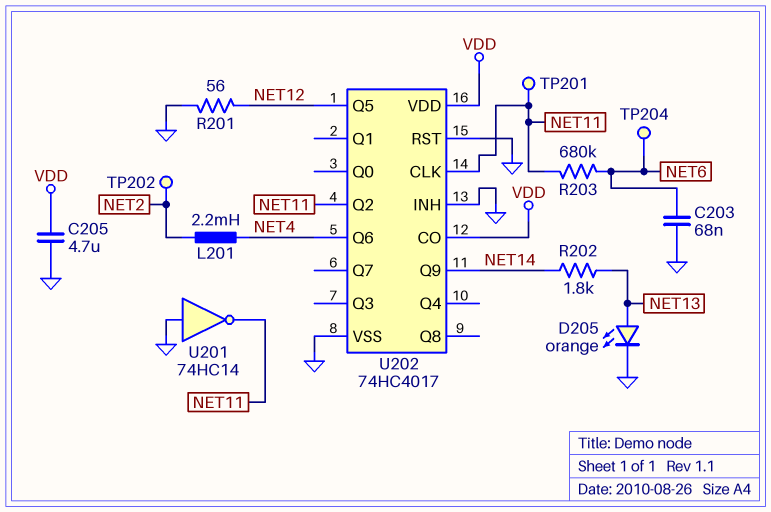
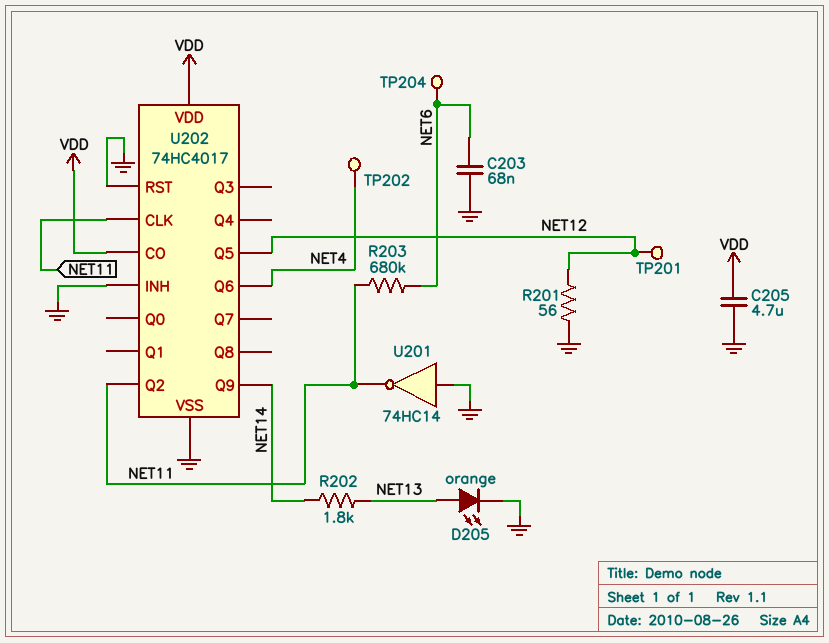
L201: 2.2mH (NET2, NET4) -> none
TP201: test point (NET11) -> test point (NET12)
TP202: test point (NET2) -> test point (NET4)

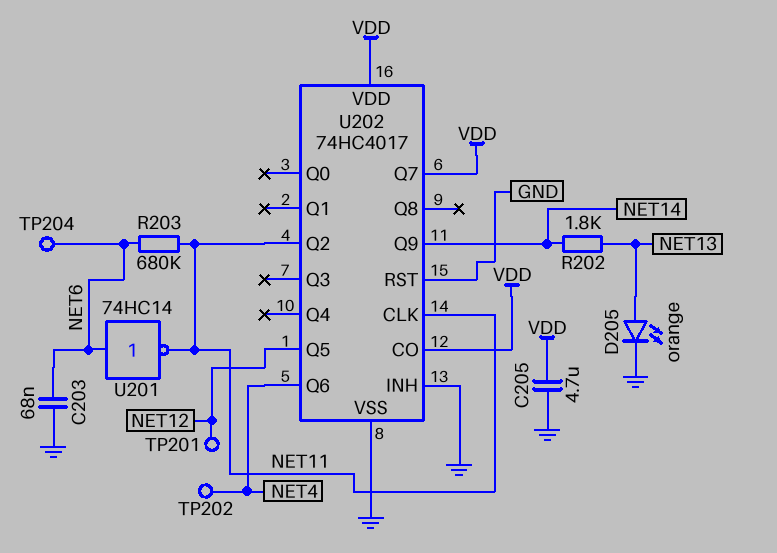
R201: 56 (GND, NET12) -> none
U201: NOT 74HC14 (in GND, out NET11) -> NOT 74HC14 (in NET6, out NET11)
U202 pin Q7: none -> VDD

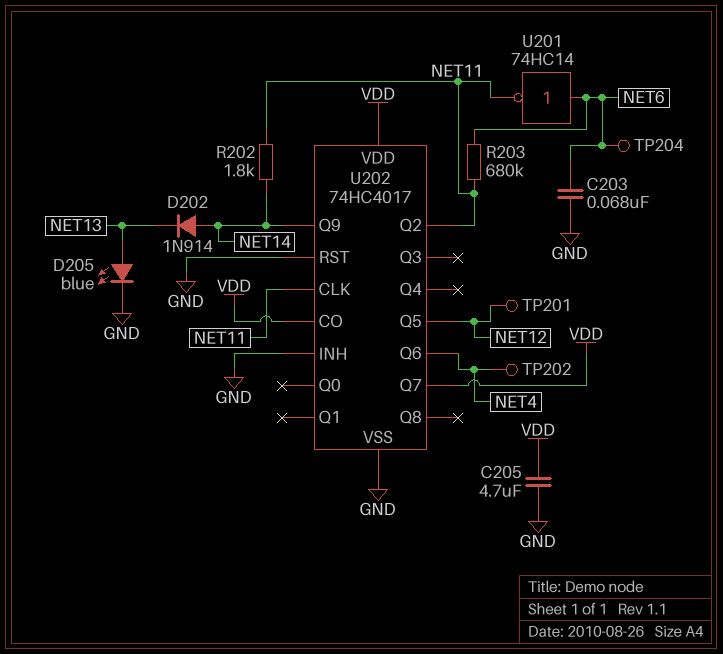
D202: none -> diode 1N914 (A NET14, K NET13)
D205: LED orange (A NET13, K GND) -> LED blue (A NET13, K GND)
R202: 1.8k (NET13, NET14) -> 1.8k (NET11, NET14)

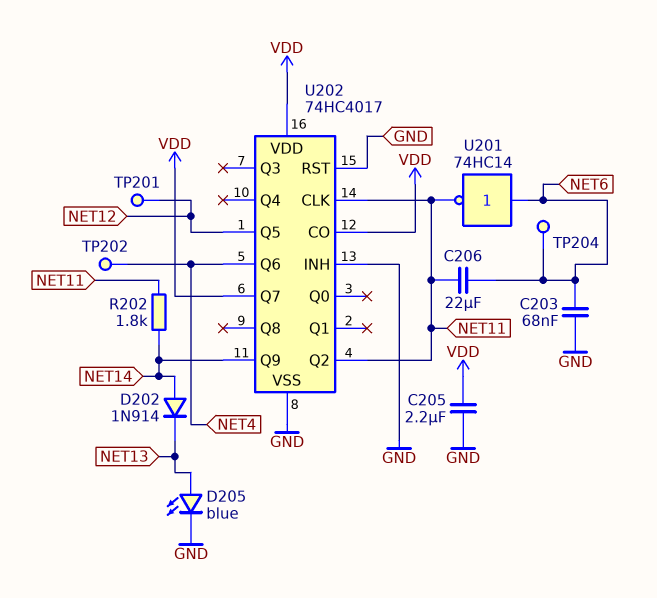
C205: 4.7uF (GND, VDD) -> 2.2uF (GND, VDD)
C206: none -> 22uF (NET6, NET11)
R203: 680k (NET6, NET11) -> none

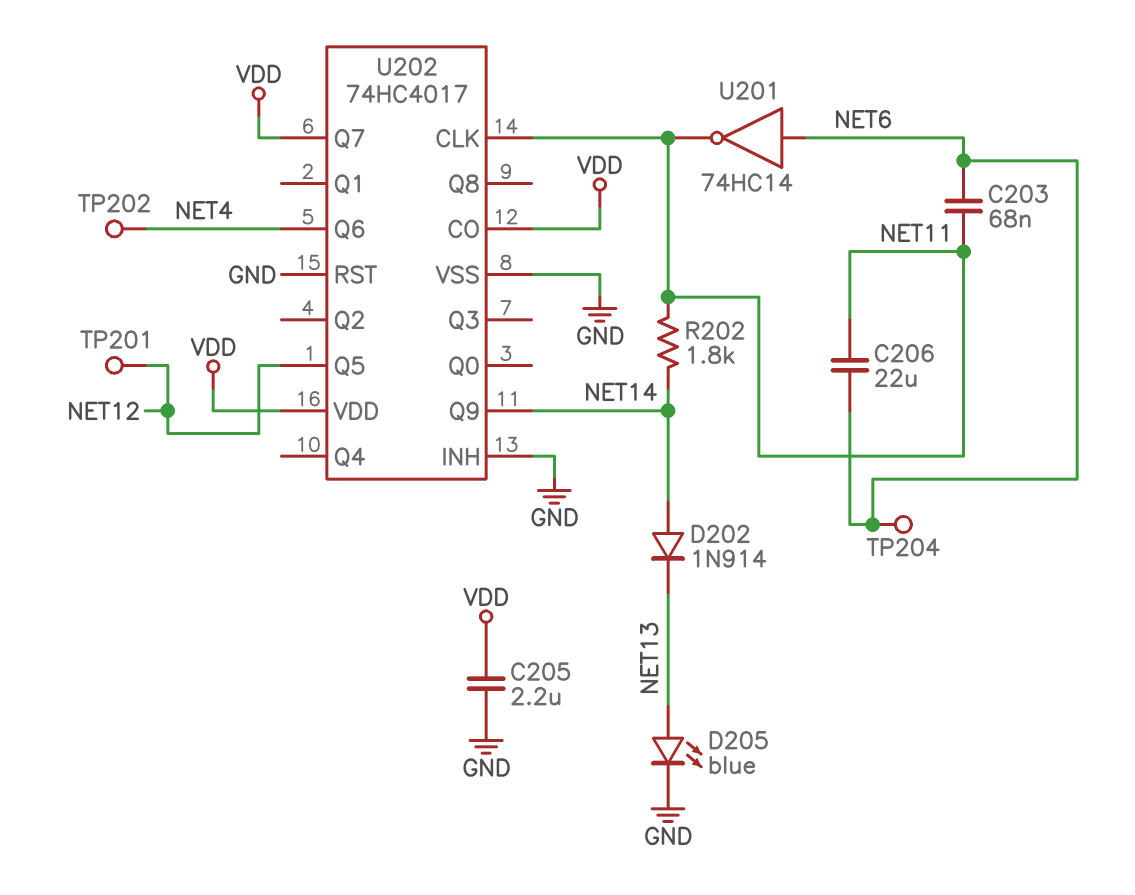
C203: 68nF (GND, NET6) -> 68nF (NET6, NET11)
U202 pin Q2: NET11 -> none

